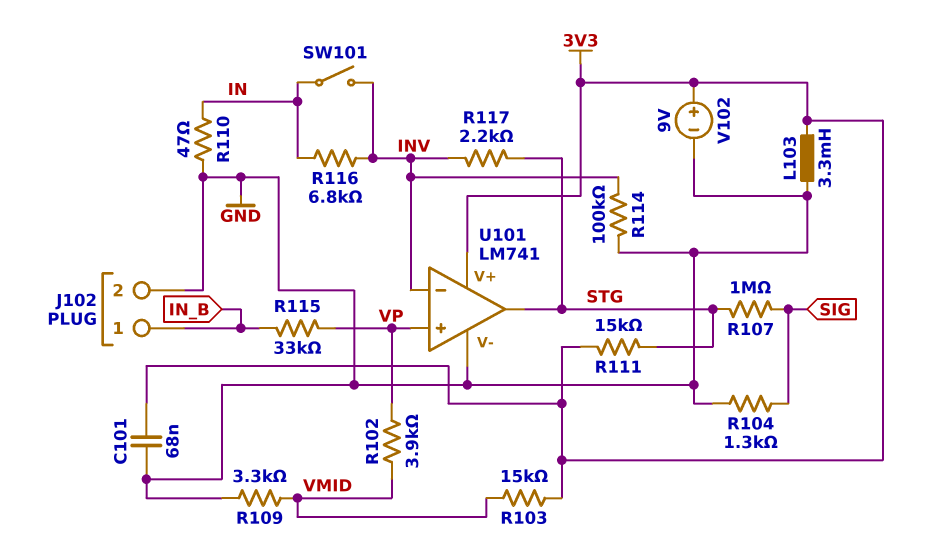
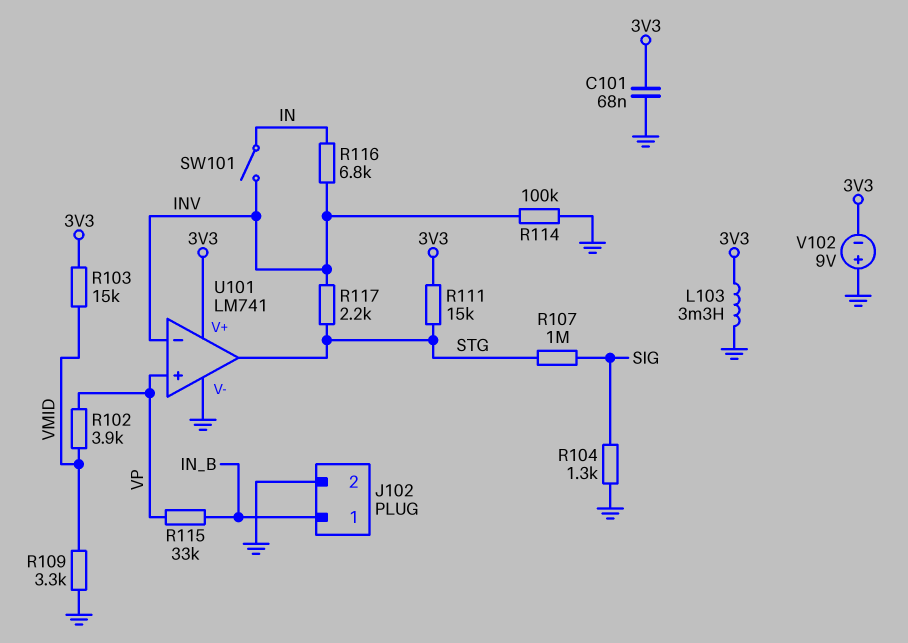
R110: 47 (GND, IN) -> none
V102: 9V (plus 3V3, minus GND) -> 9V (plus GND, minus 3V3)

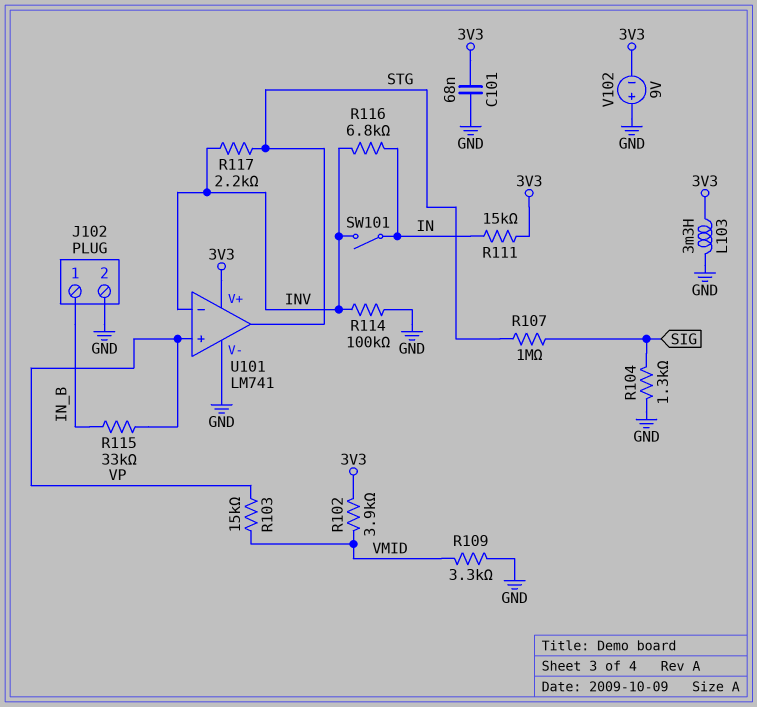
R102: 3.9k (VMID, VP) -> 3.9k (3V3, VMID)
R103: 15k (3V3, VMID) -> 15k (VMID, VP)
R111: 15k (3V3, STG) -> 15k (3V3, IN)

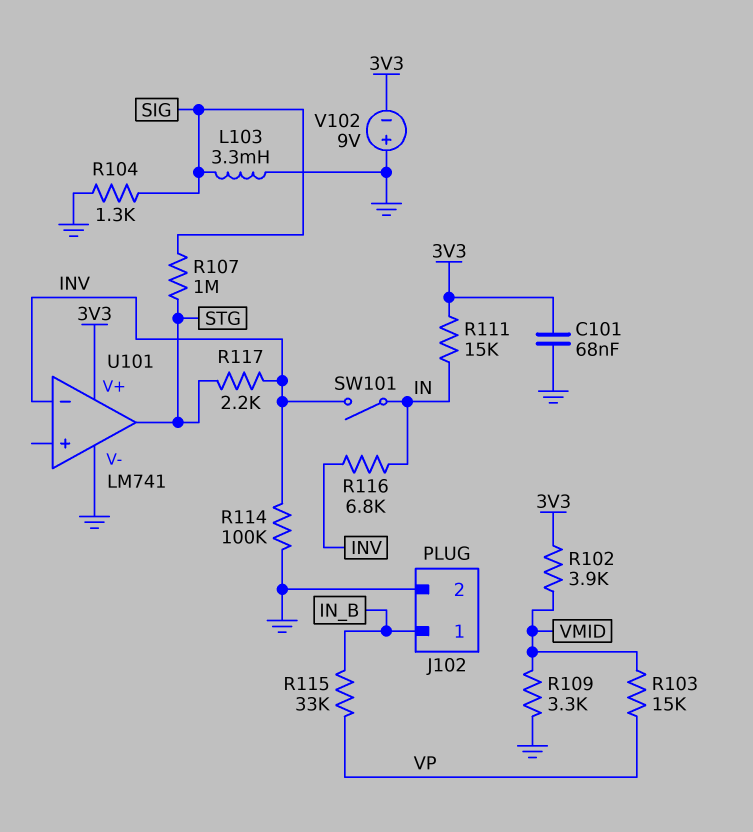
L103: 3.3mH (3V3, GND) -> 3.3mH (GND, SIG)
U101 pin in+: VP -> none

